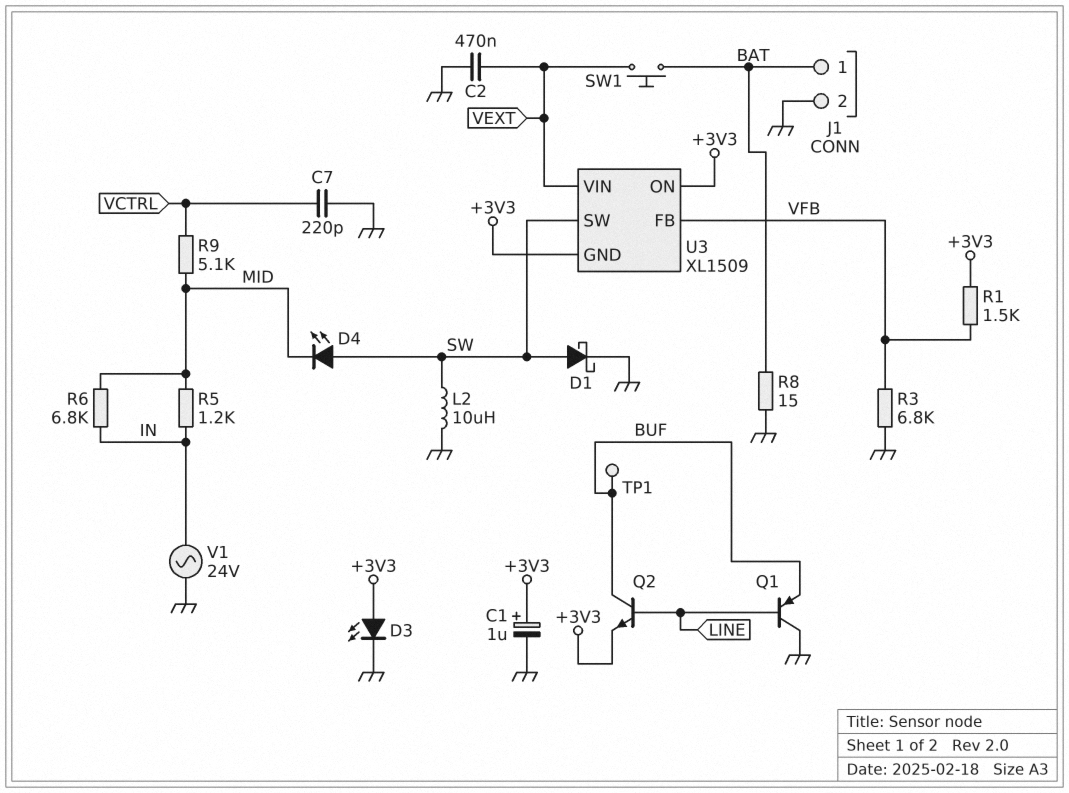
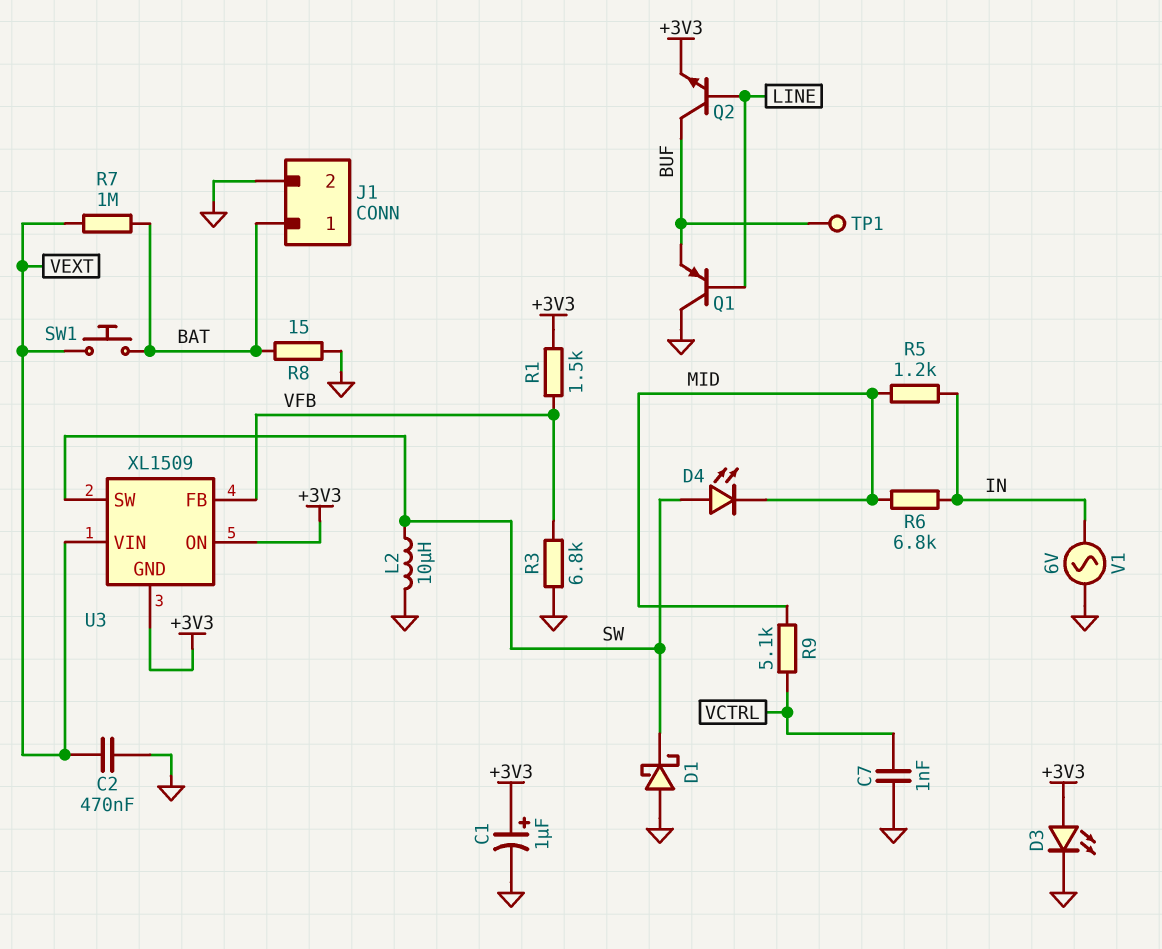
C7: 220pF (GND, VCTRL) -> 1nF (GND, VCTRL)
D1: schottky (A SW, K GND) -> schottky (A GND, K SW)
R7: none -> 1M (BAT, VEXT)
V1: AC 24V (GND, IN) -> AC 6V (GND, IN)

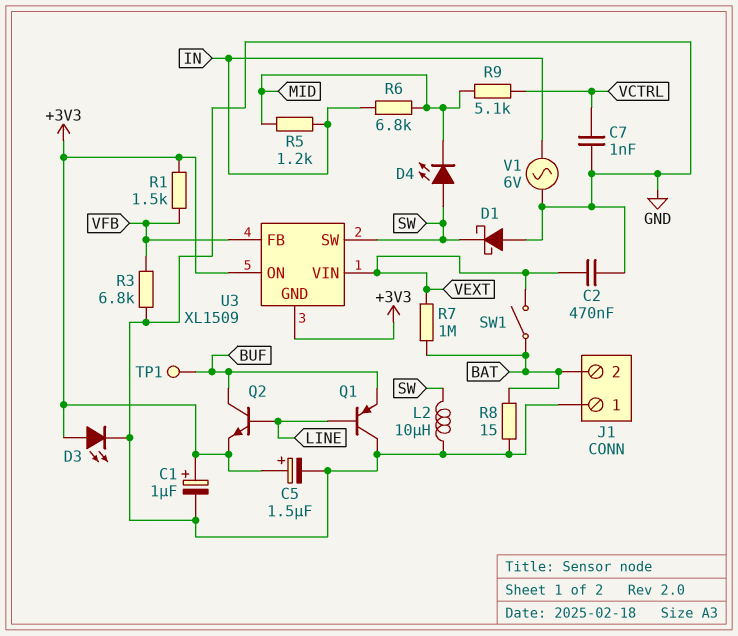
C5: none -> 1.5uF (plus +3V3, minus GND)
J1 pin 1: BAT -> GND
J1 pin 2: GND -> BAT
SW1: button (BAT, VEXT) -> switch (BAT, VEXT)

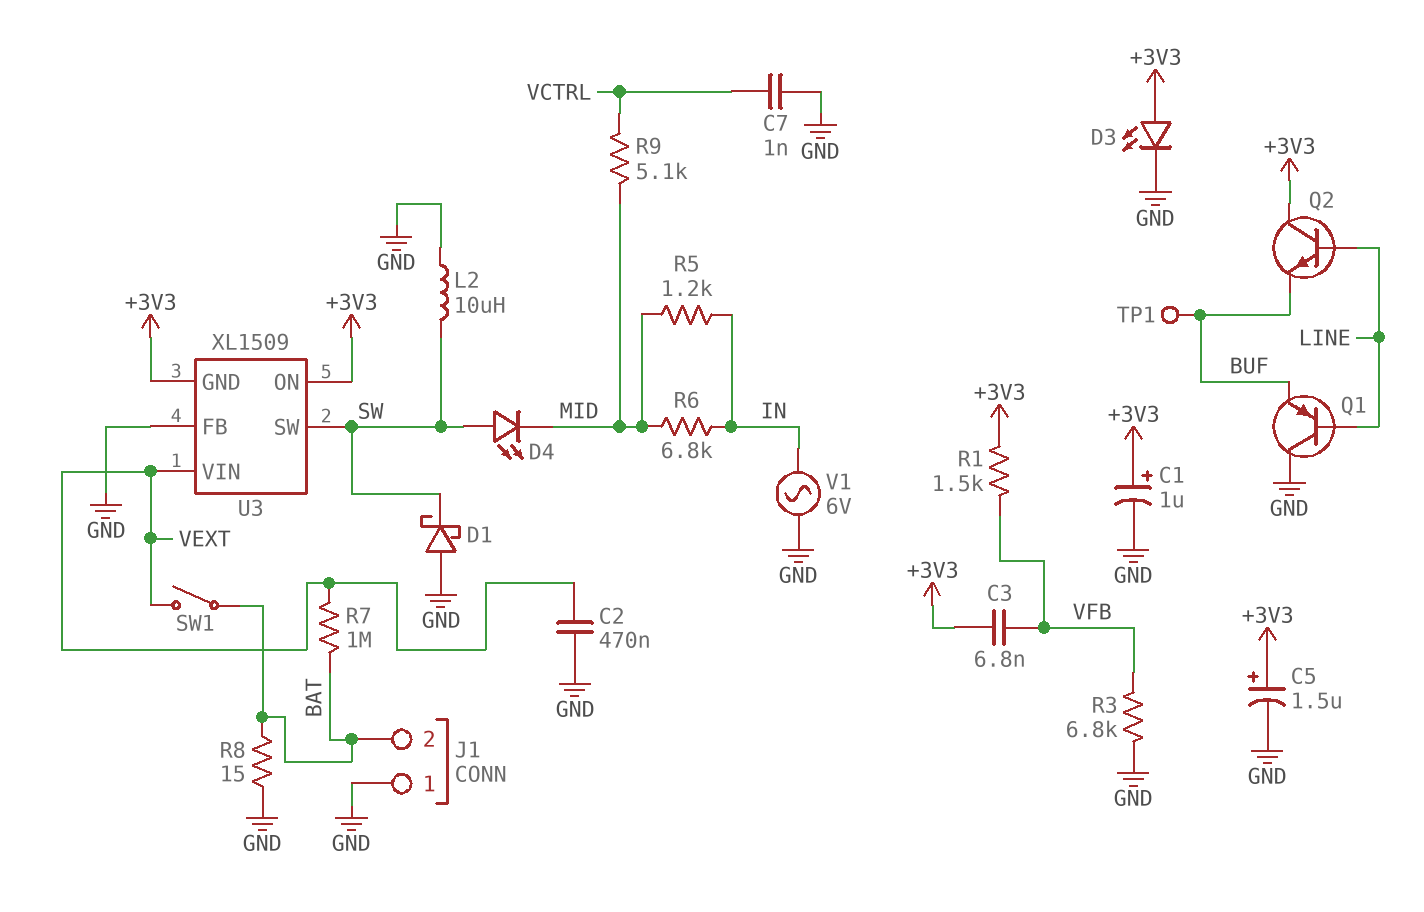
C3: none -> 6.8nF (+3V3, VFB)
Q2: NPN (B LINE, C BUF, E +3V3) -> NPN (B LINE, C +3V3, E BUF)
U3 pin FB: VFB -> GND

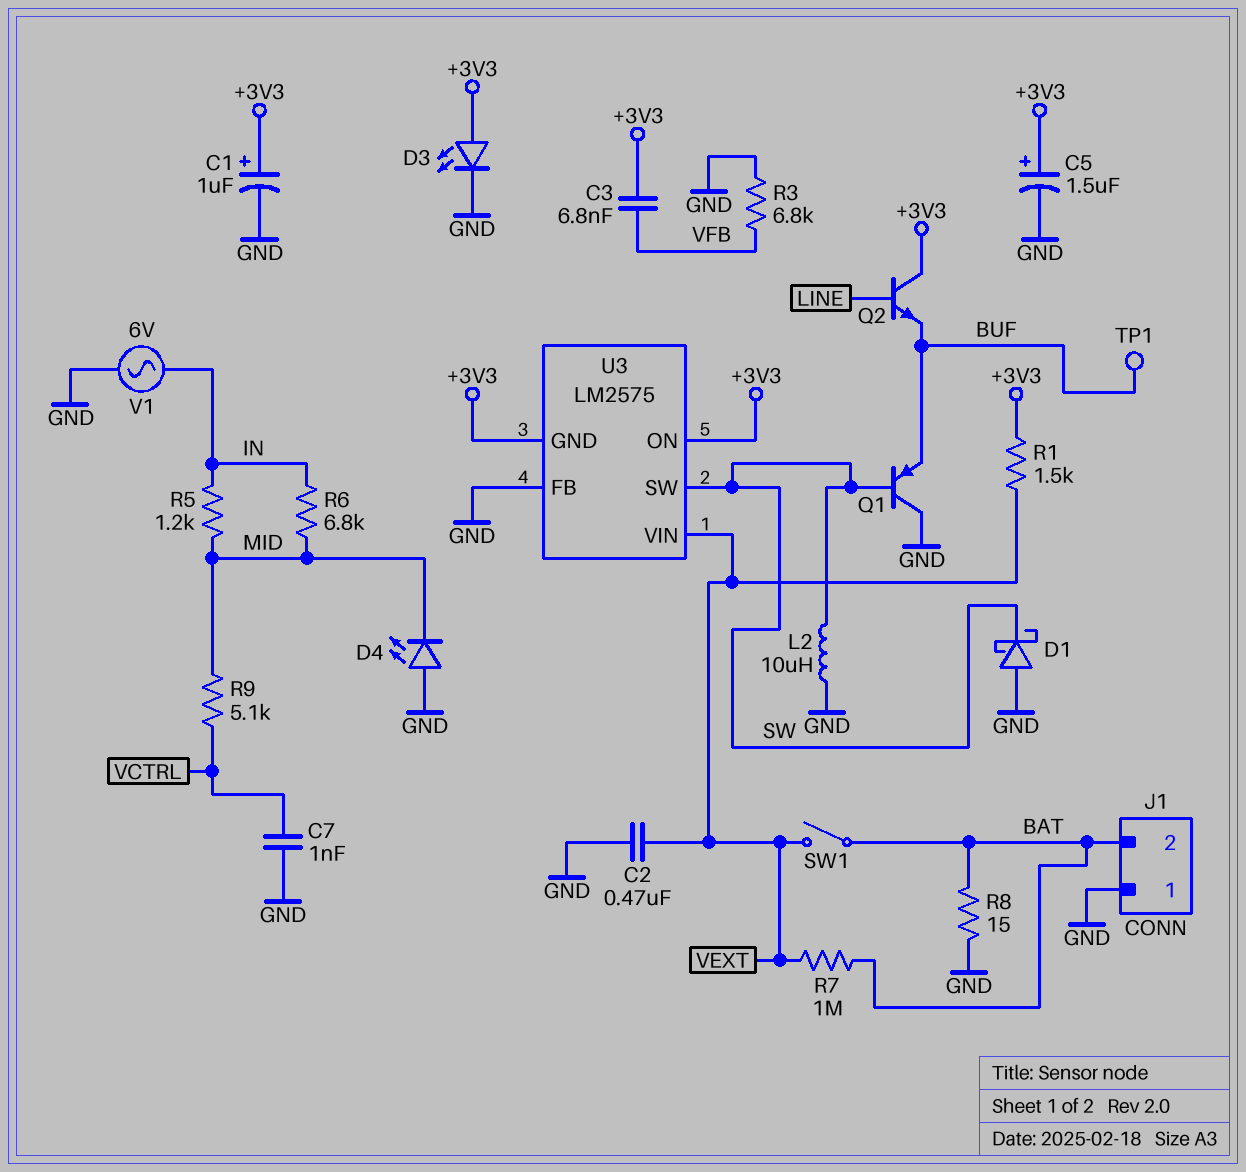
D4: LED (A SW, K MID) -> LED (A GND, K MID)
Q1: PNP (B LINE, C GND, E BUF) -> PNP (B SW, C GND, E BUF)
R1: 1.5k (+3V3, VFB) -> 1.5k (+3V3, VEXT)
U3: XL1509 -> LM2575

